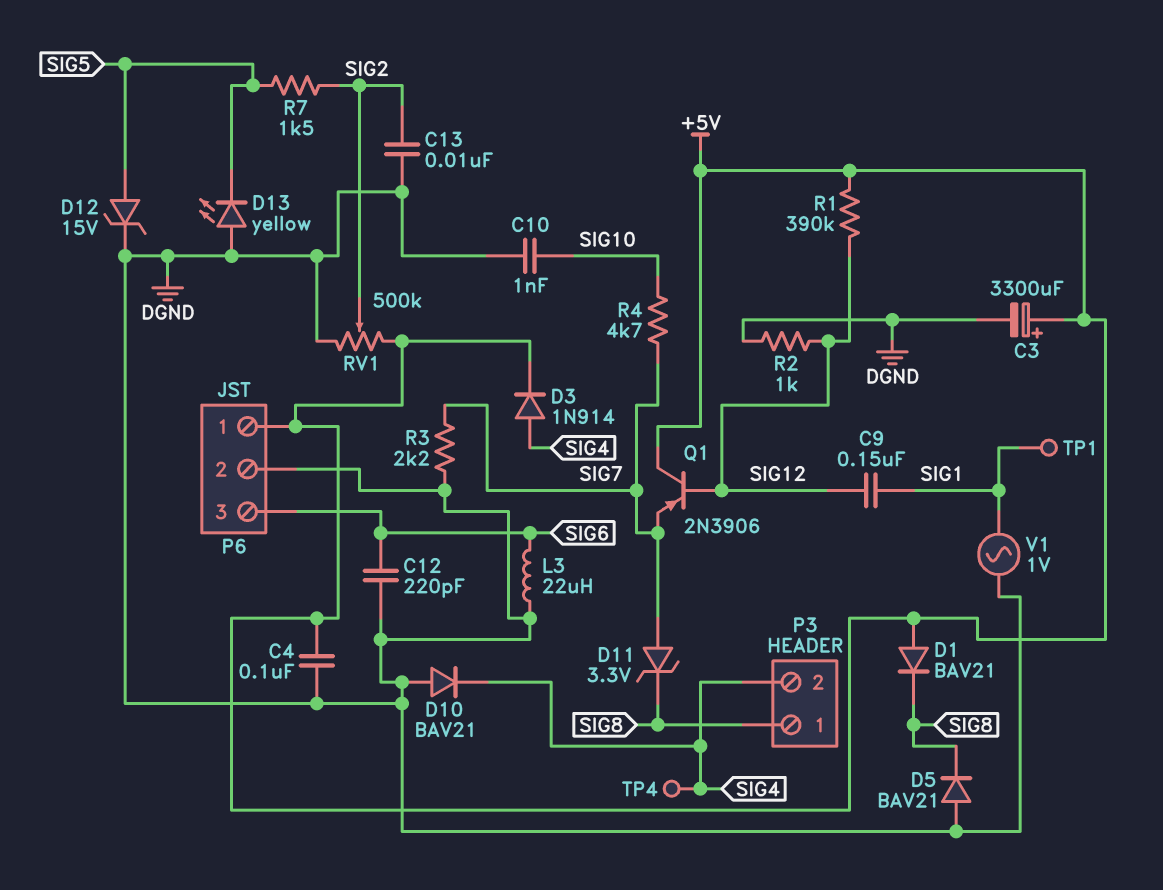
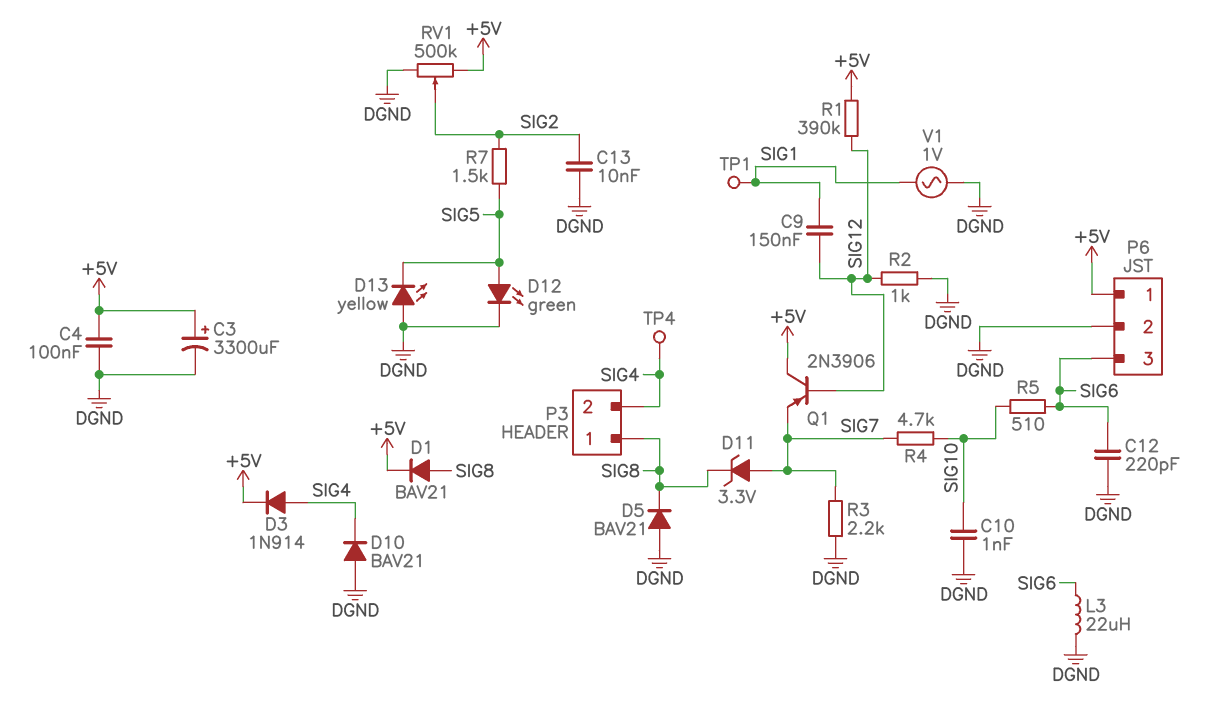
D1: diode BAV21 (A +5V, K SIG8) -> diode BAV21 (A SIG8, K +5V)
D12: zener 15V (A SIG5, K DGND) -> LED green (A SIG5, K DGND)
R5: none -> 510 (SIG6, SIG10)

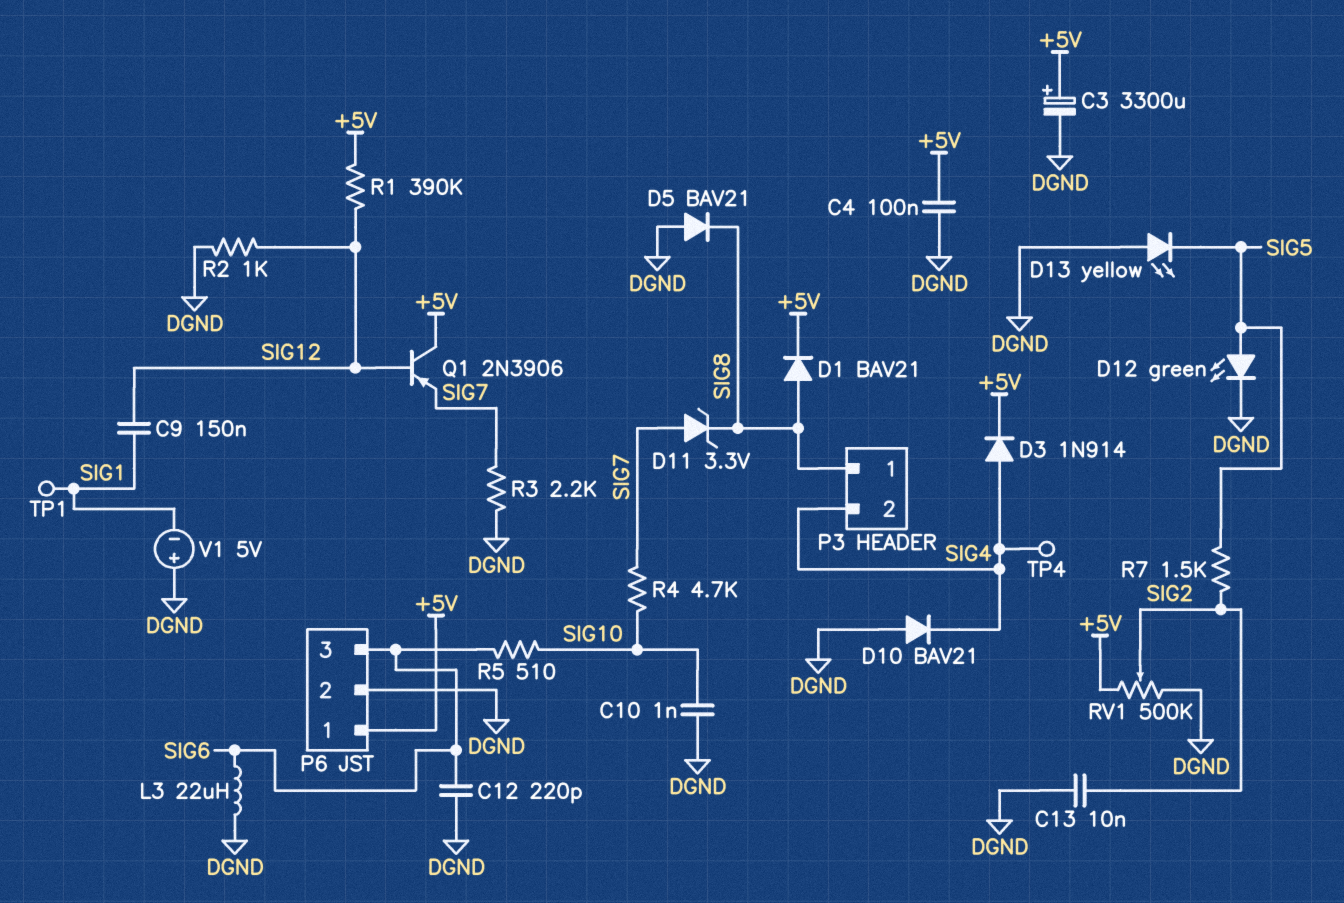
V1: AC 1V (DGND, SIG1) -> 5V (plus DGND, minus SIG1)

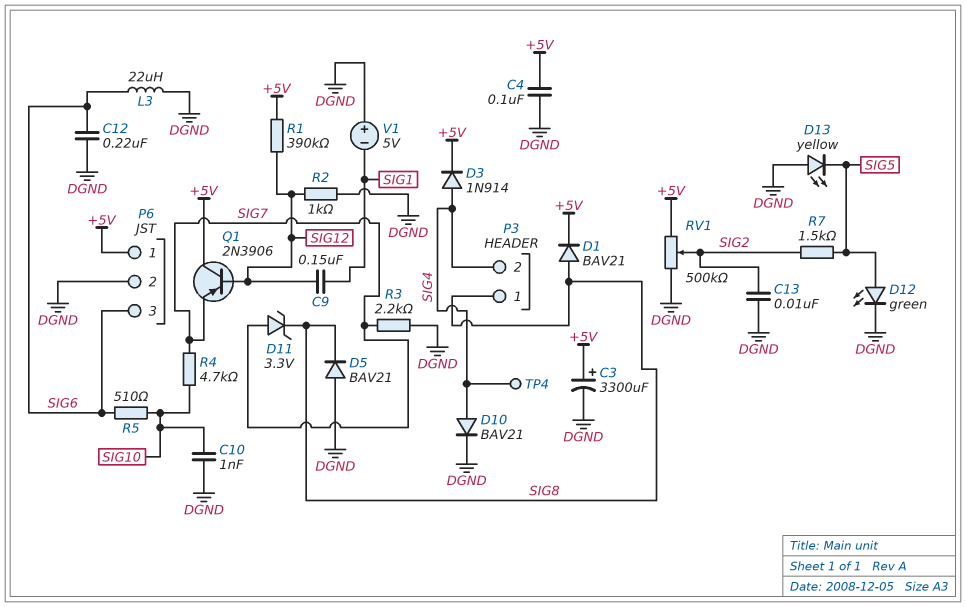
C12: 220pF (DGND, SIG6) -> 220nF (DGND, SIG6)
D10: diode BAV21 (A DGND, K SIG4) -> diode BAV21 (A SIG4, K DGND)
TP1: test point (SIG1) -> none

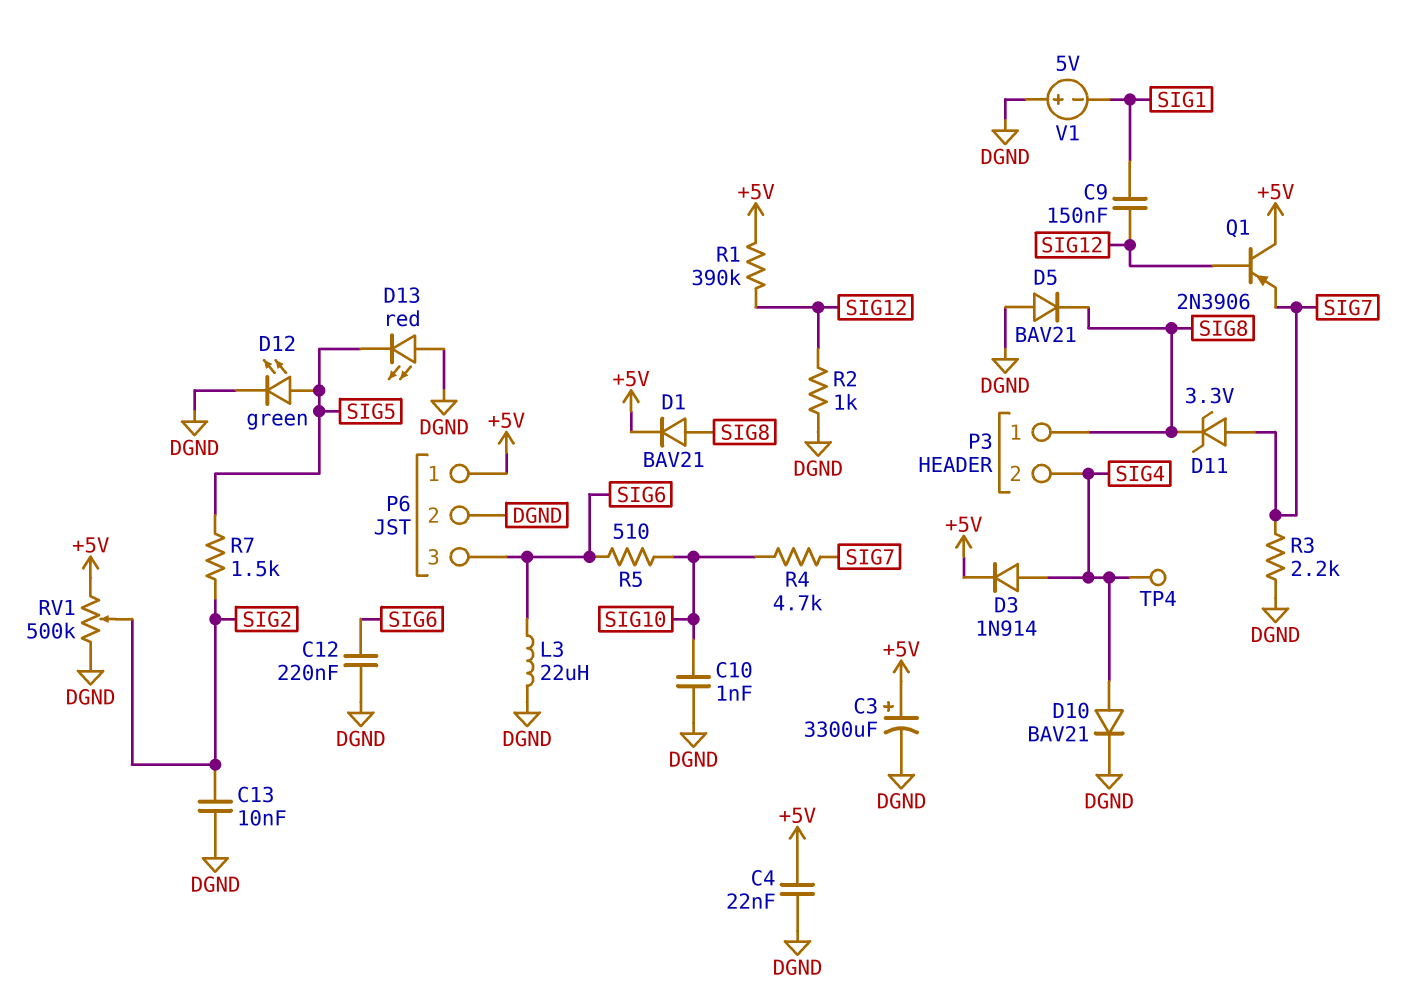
C4: 100nF (+5V, DGND) -> 22nF (+5V, DGND)
D13: LED yellow (A DGND, K SIG5) -> LED red (A DGND, K SIG5)

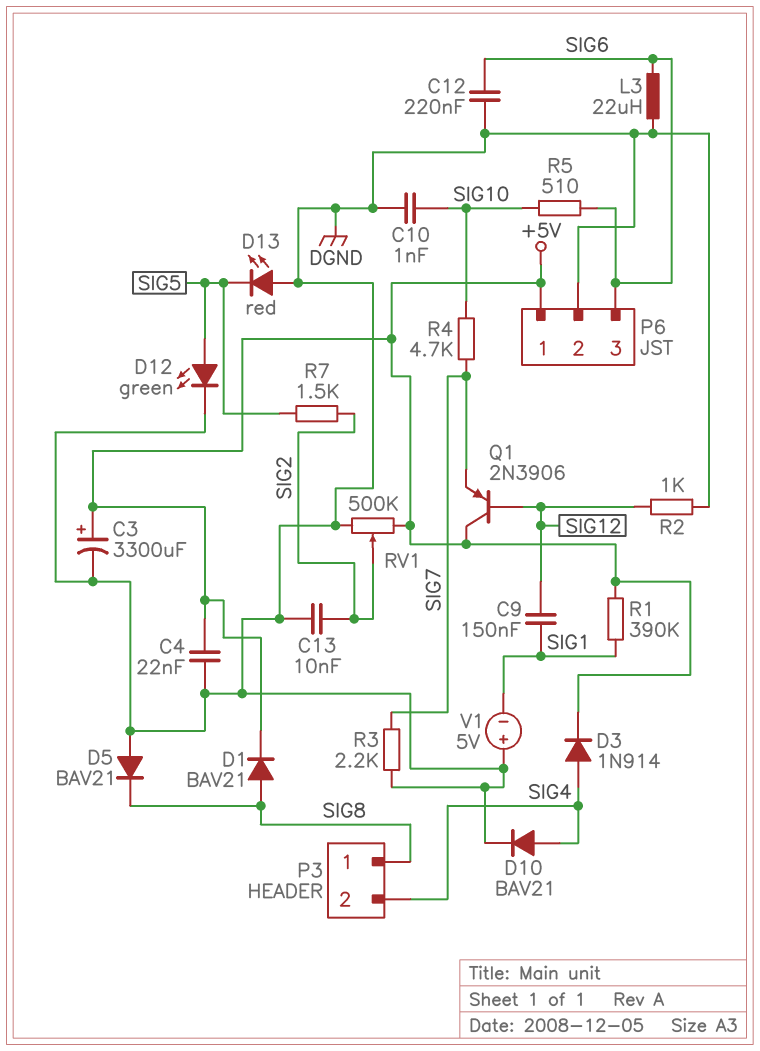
D11: zener 3.3V (A SIG7, K SIG8) -> none
R1: 390k (+5V, SIG12) -> 390k (+5V, SIG1)
TP4: test point (SIG4) -> none

